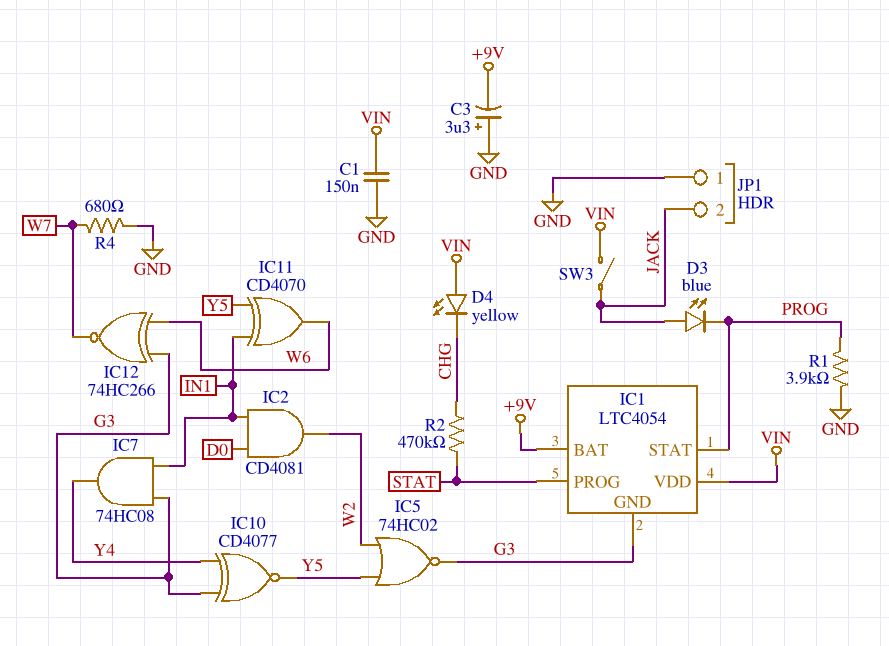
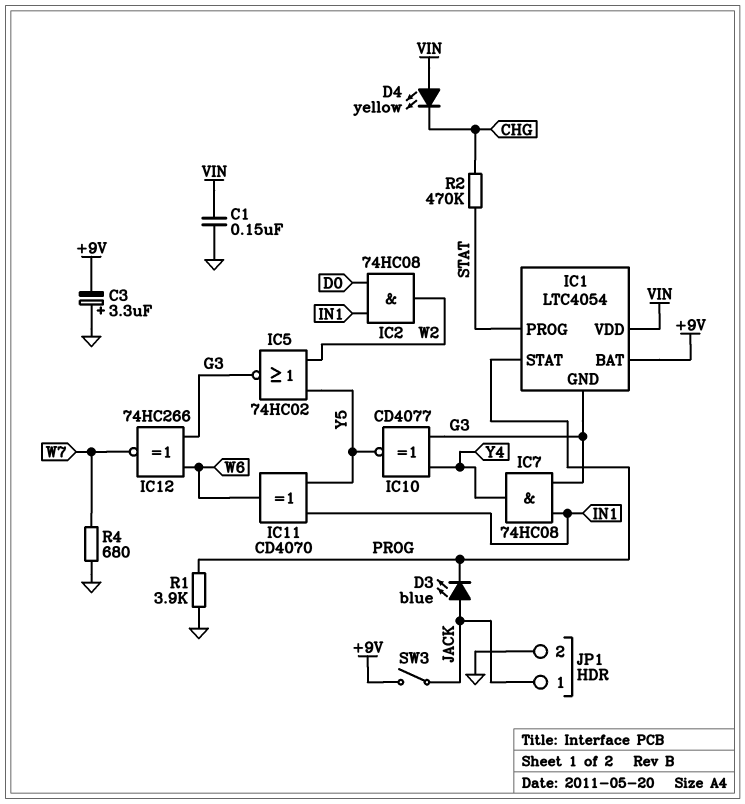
IC2: AND CD4081 (in D0, in IN1, out W2) -> AND 74HC08 (in D0, in IN1, out W2)
JP1 pin 1: GND -> JACK
JP1 pin 2: JACK -> GND
SW3: switch (JACK, VIN) -> switch (+9V, JACK)

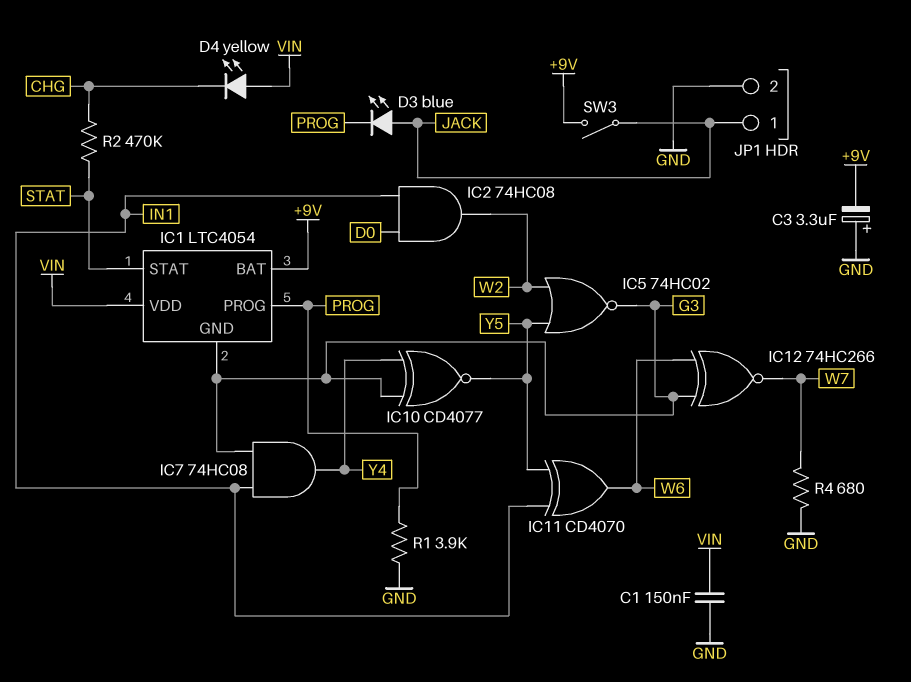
IC1 pin PROG: STAT -> PROG
IC1 pin STAT: PROG -> STAT

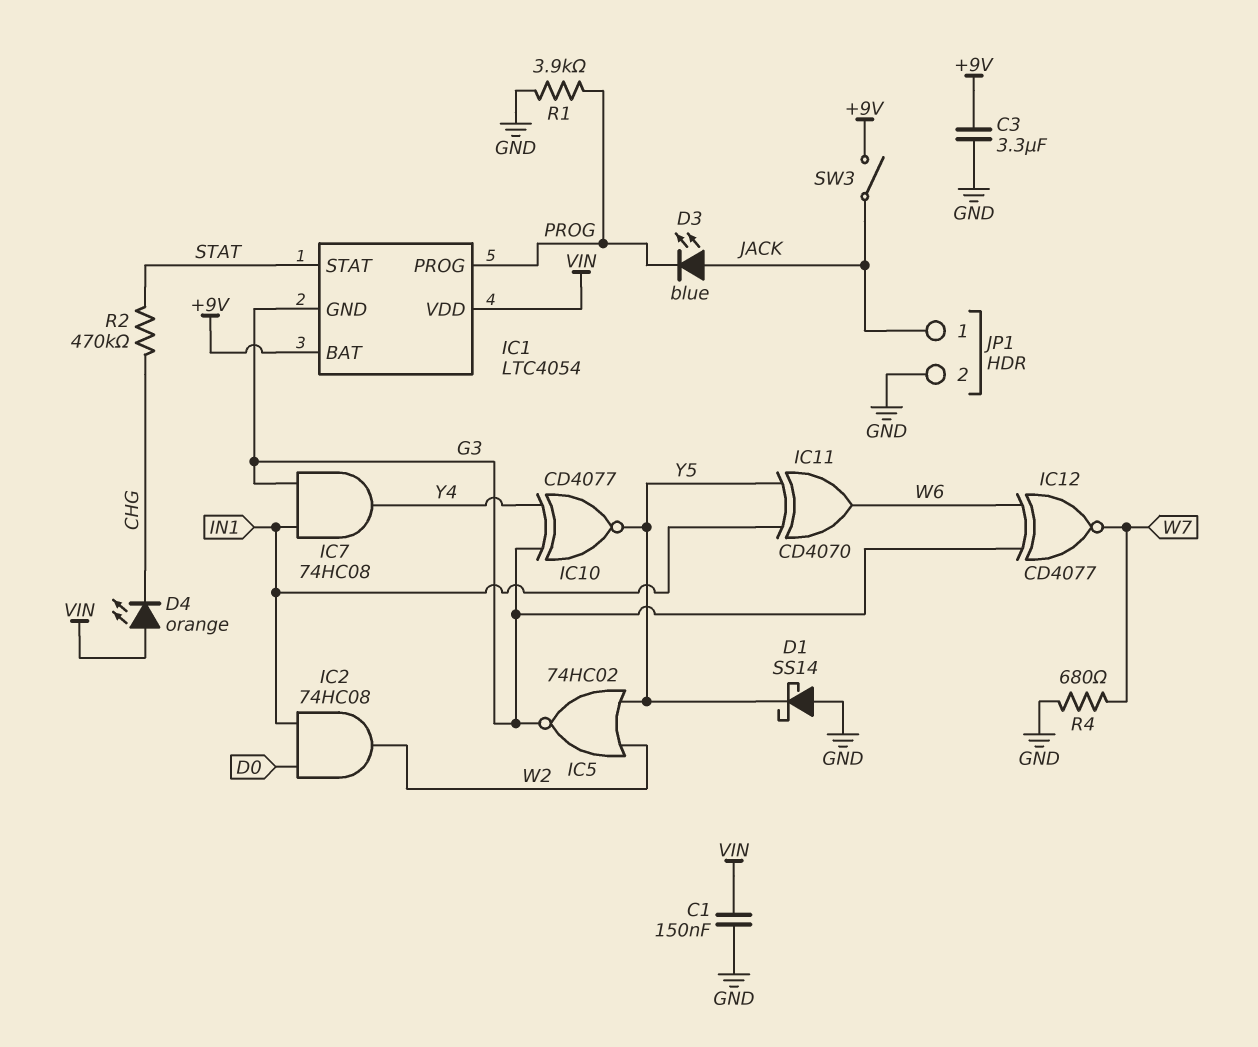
C3: 3.3uF (plus GND, minus +9V) -> 3.3uF (+9V, GND)
D1: none -> schottky SS14 (A GND, K Y5)
D4: LED yellow (A VIN, K CHG) -> LED orange (A VIN, K CHG)
IC12: XNOR 74HC266 (in G3, in W6, out W7) -> XNOR CD4077 (in G3, in W6, out W7)

